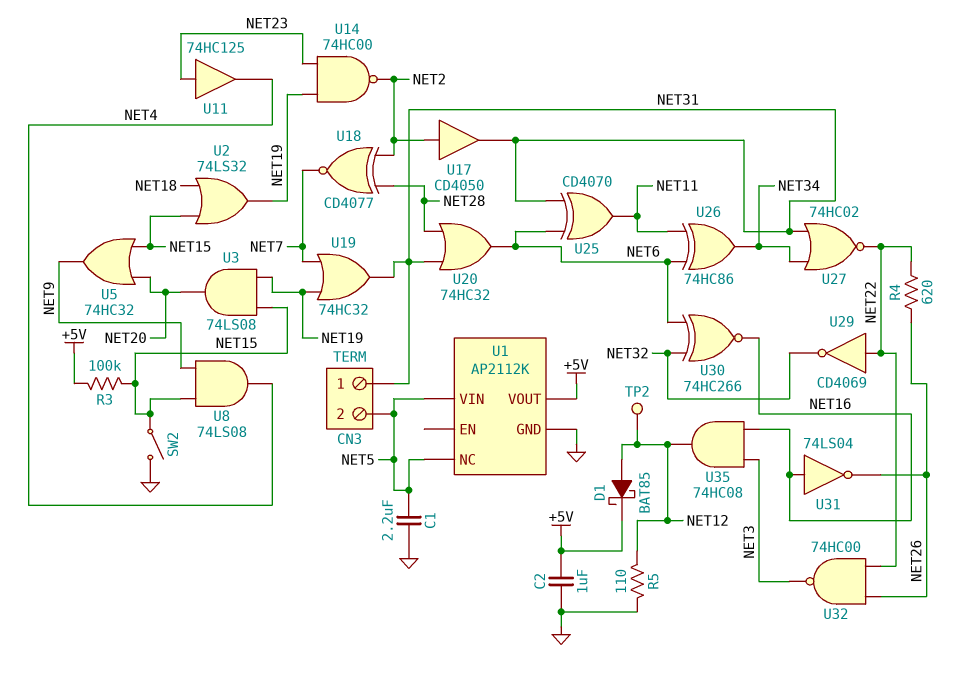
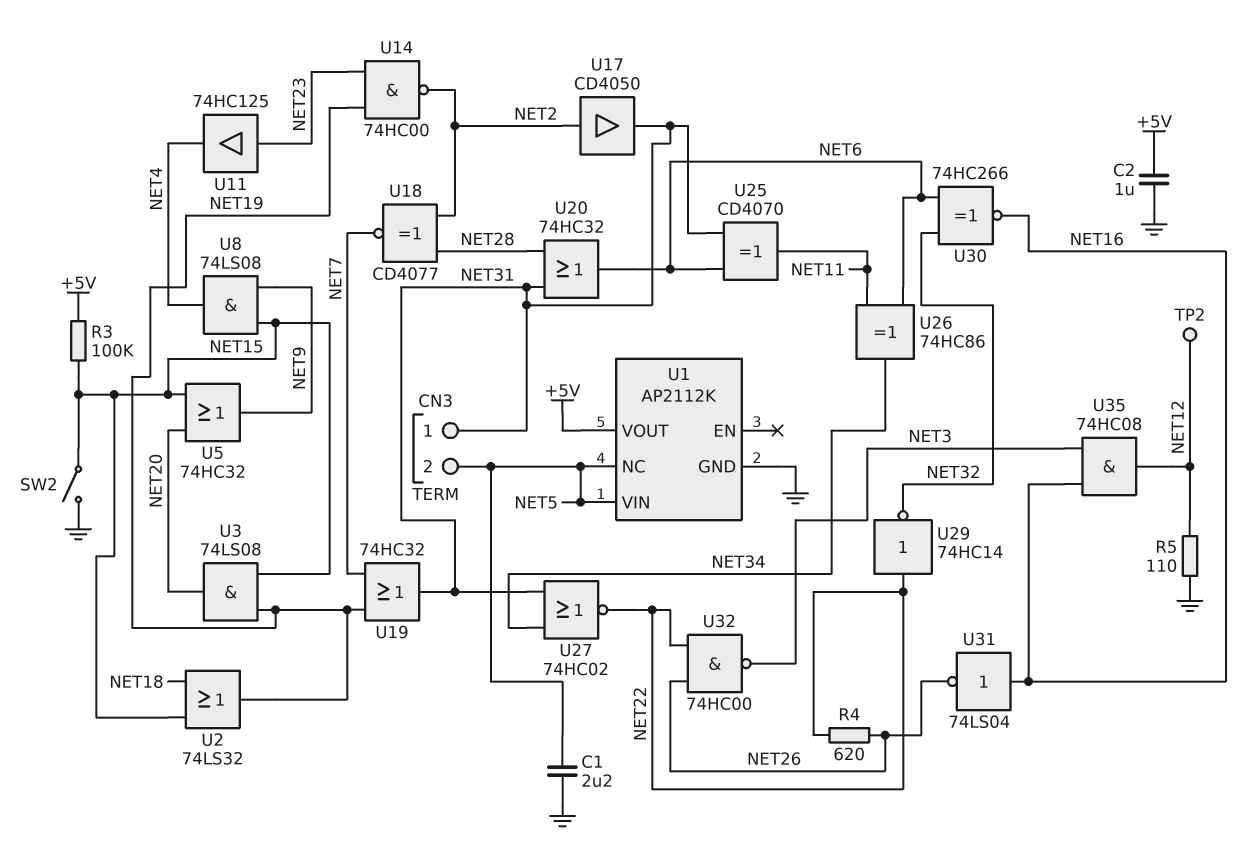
D1: schottky BAT85 (A NET12, K +5V) -> none
U29: NOT CD4069 (in NET22, out NET32) -> NOT 74HC14 (in NET22, out NET32)

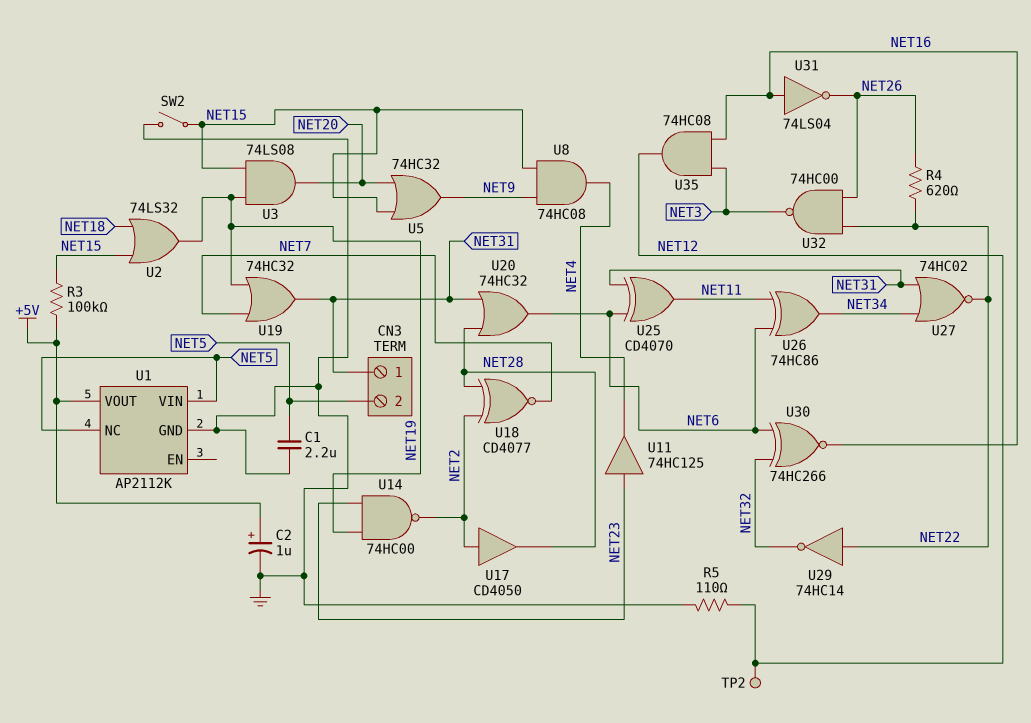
C2: 1uF (+5V, GND) -> 1uF (plus +5V, minus GND)
U8: AND 74LS08 (in NET9, in NET15, out NET4) -> AND 74HC08 (in NET9, in NET15, out NET4)
U17: buffer CD4050 (in NET2, out NET31) -> buffer CD4050 (in NET2, out NET28)

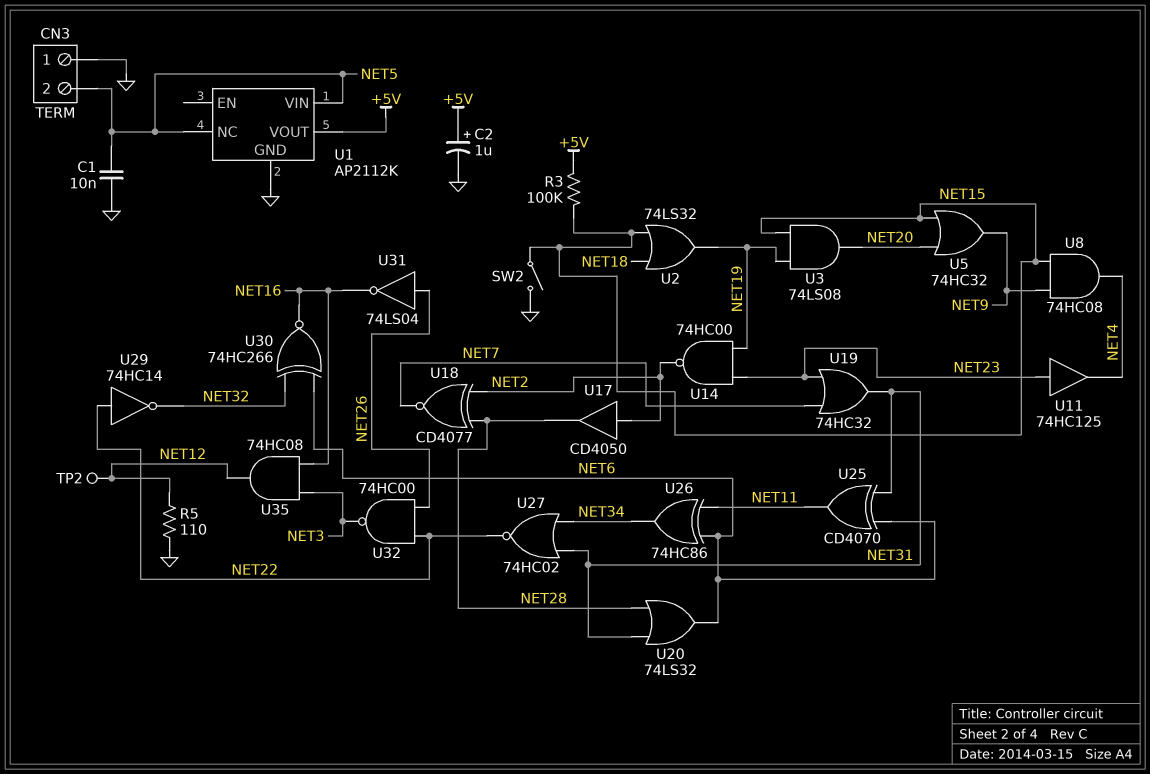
C1: 2.2uF (GND, NET5) -> 10nF (GND, NET5)
CN3 pin 1: NET31 -> GND
R4: 620 (NET22, NET26) -> none
U19: OR 74HC32 (in NET7, in NET19, out NET31) -> OR 74HC32 (in NET7, in NET23, out NET31)
U20: OR 74HC32 (in NET28, in NET31, out NET6) -> OR 74LS32 (in NET28, in NET31, out NET6)
U31: NOT 74LS04 (in NET16, out NET26) -> NOT 74LS04 (in NET26, out NET16)

